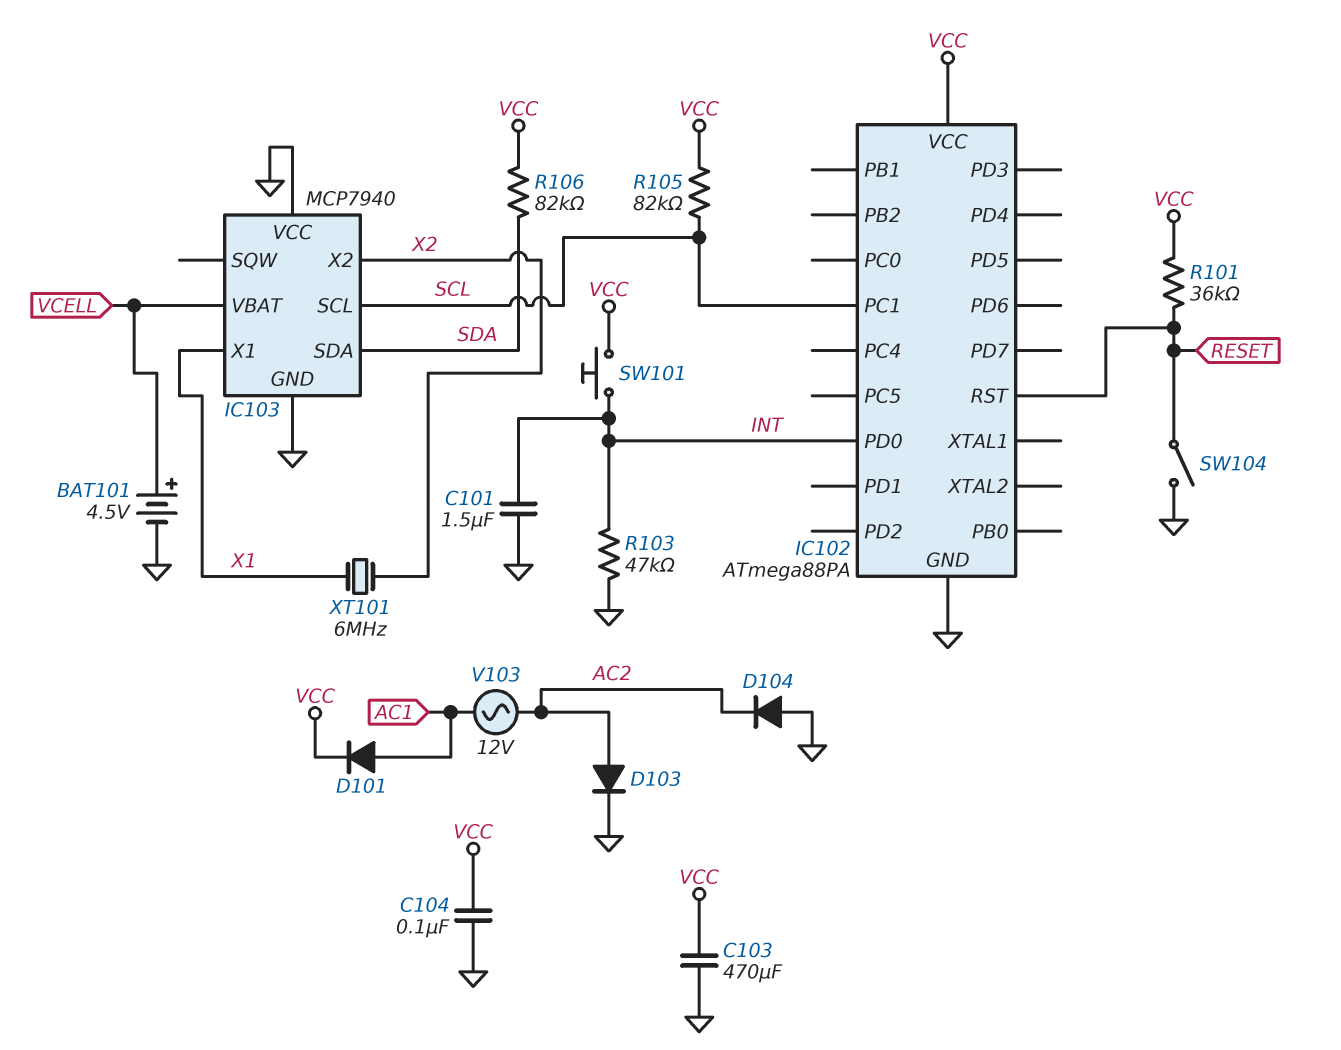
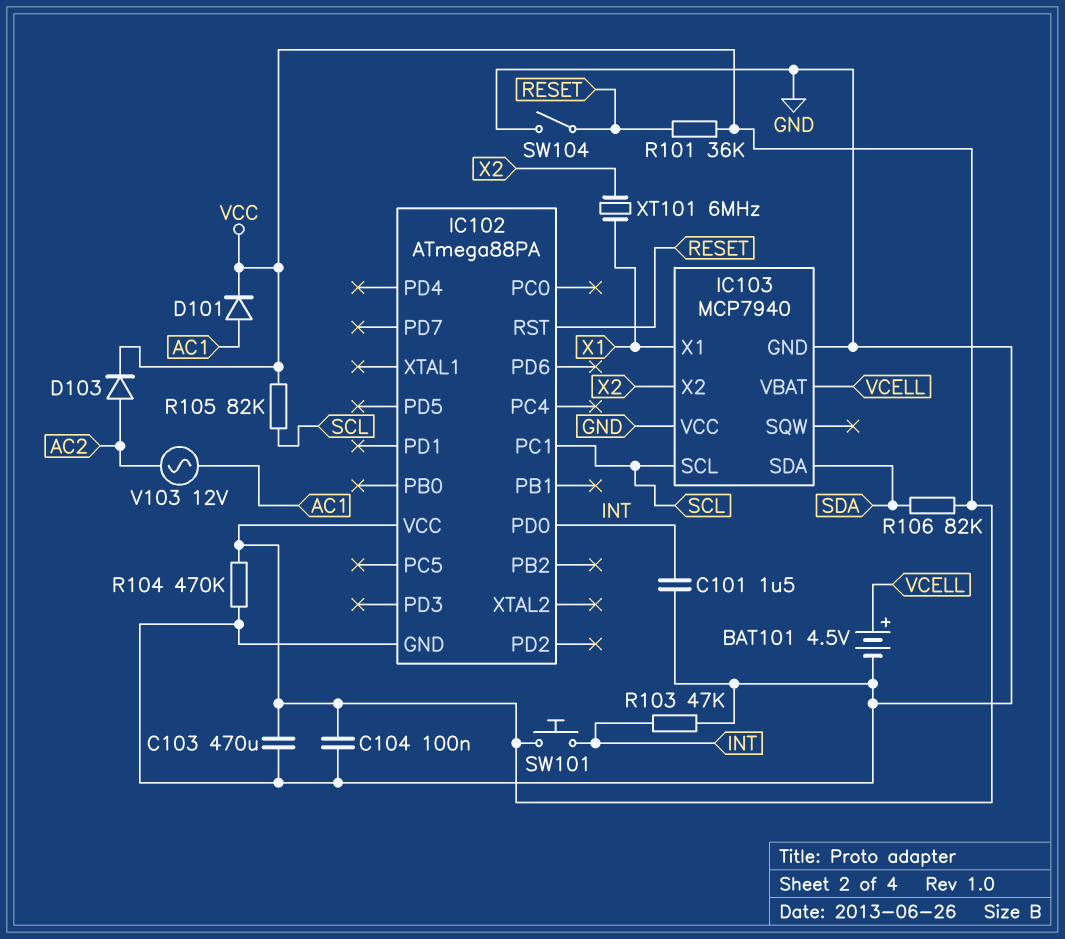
D103: diode (A AC2, K GND) -> diode (A AC2, K VCC)
D104: diode (A GND, K AC2) -> none
R104: none -> 470k (GND, VCC)

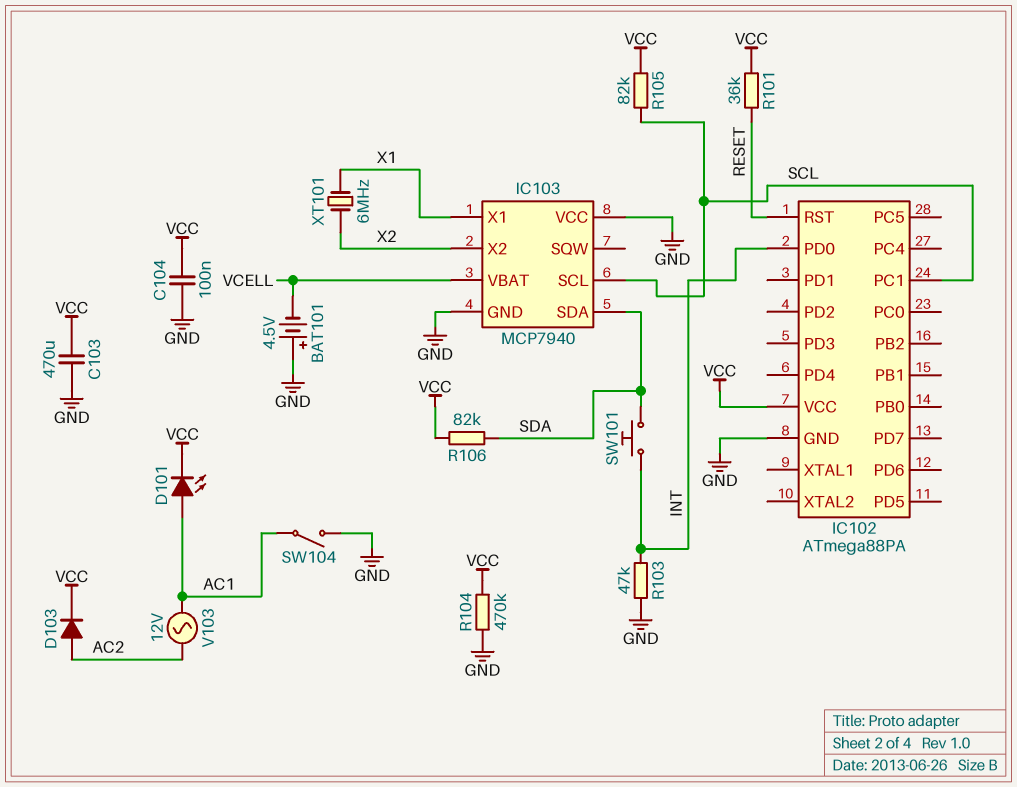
BAT101: 4.5V (plus VCELL, minus GND) -> 4.5V (plus GND, minus VCELL)
C101: 1.5uF (GND, INT) -> none
D101: diode (A AC1, K VCC) -> LED (A AC1, K VCC)
SW101: button (INT, VCC) -> button (INT, SDA)
SW104: switch (GND, RESET) -> switch (AC1, GND)

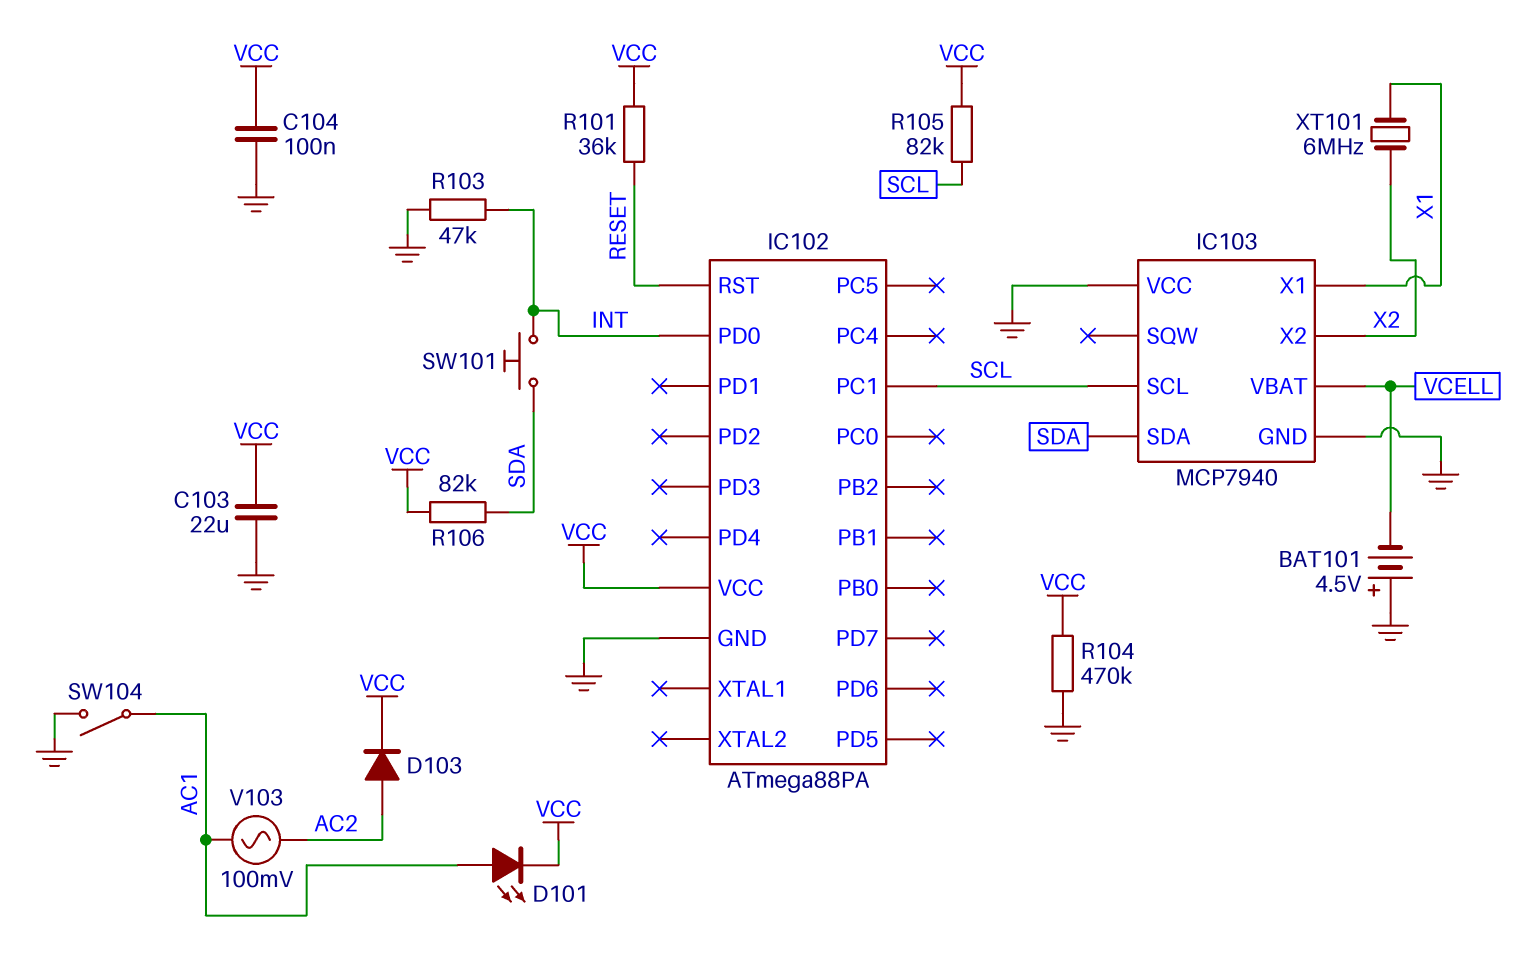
C103: 470uF (GND, VCC) -> 22uF (GND, VCC)
V103: AC 12V (AC1, AC2) -> AC 100mV (AC1, AC2)

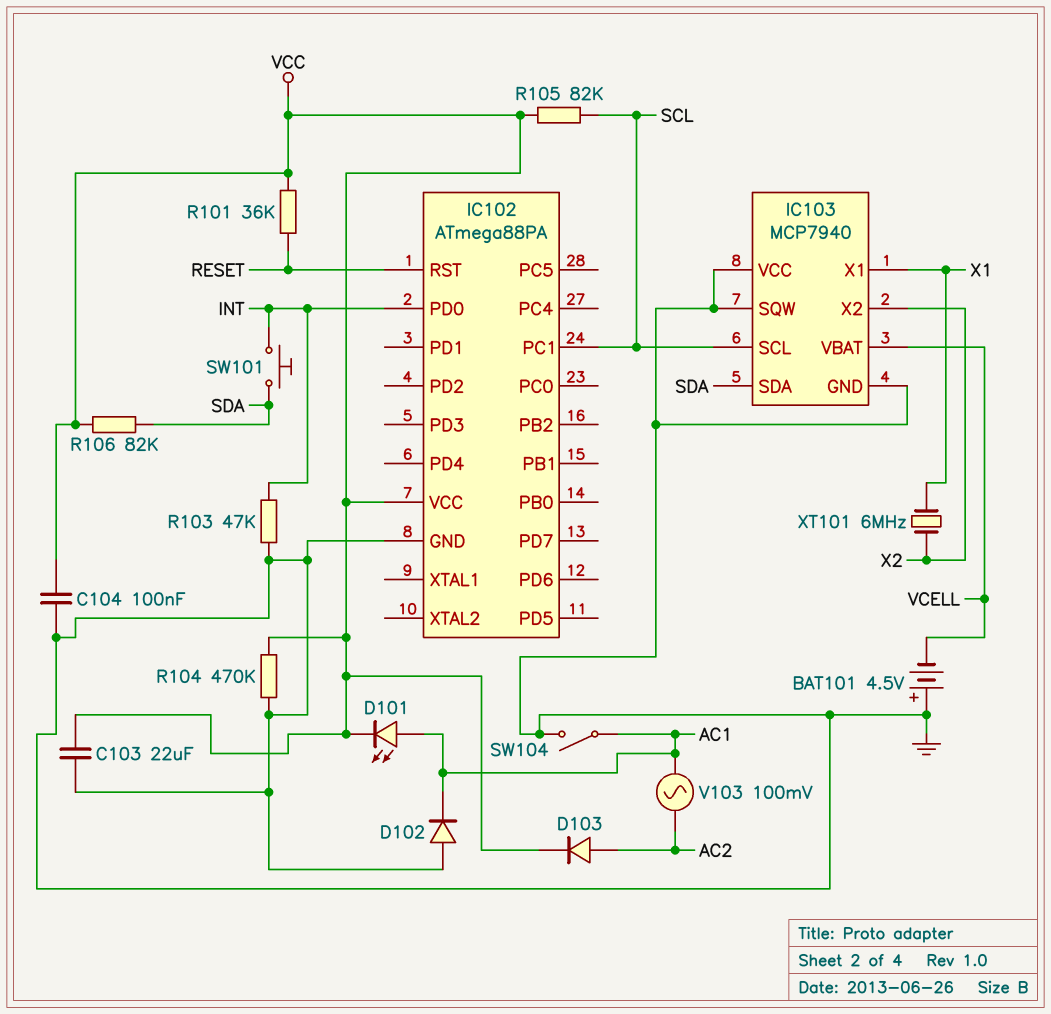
D102: none -> diode (A GND, K AC1)
IC103 pin SQW: none -> GND

